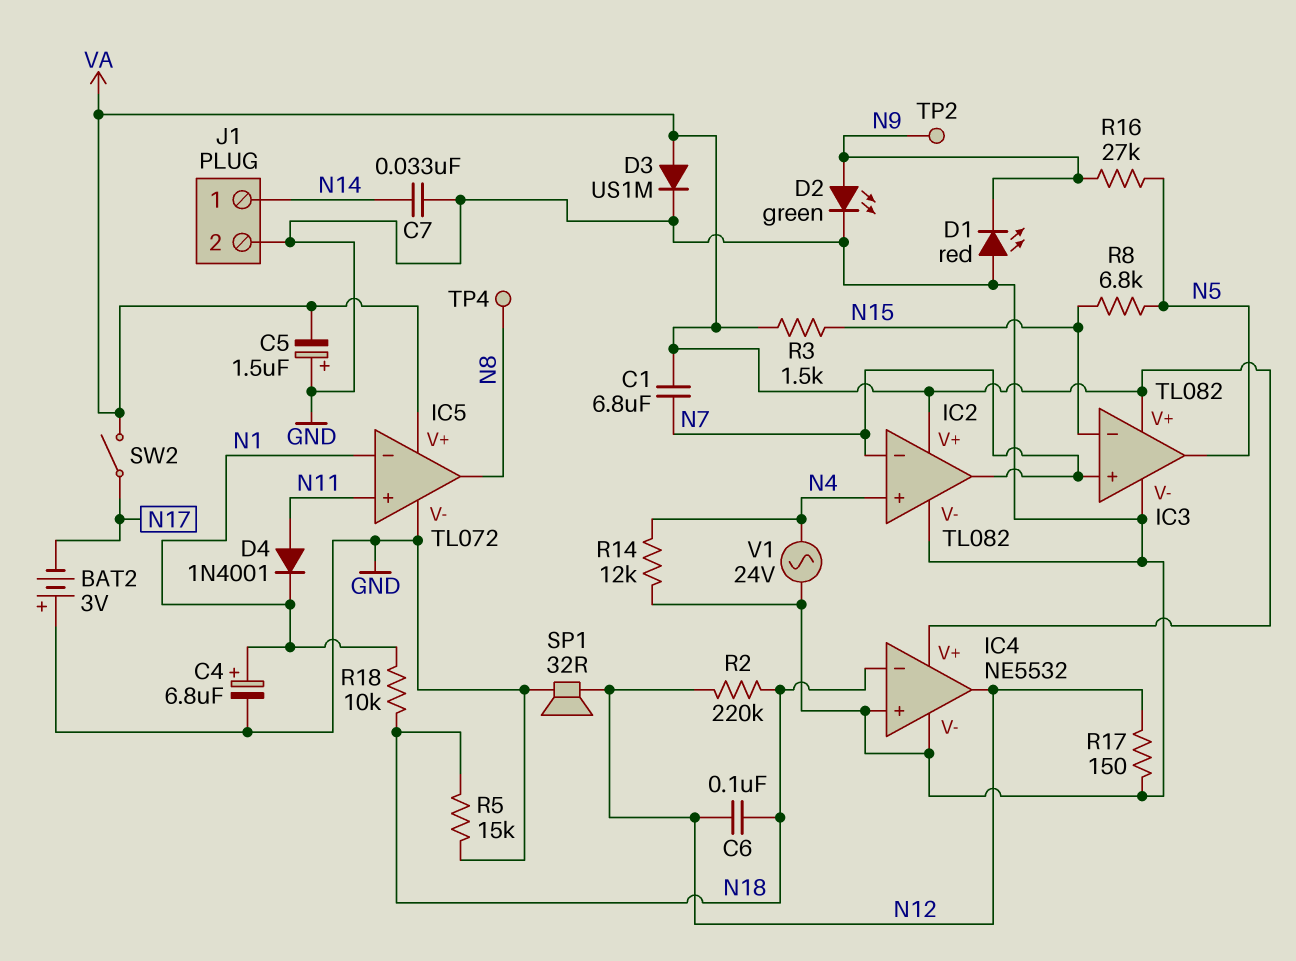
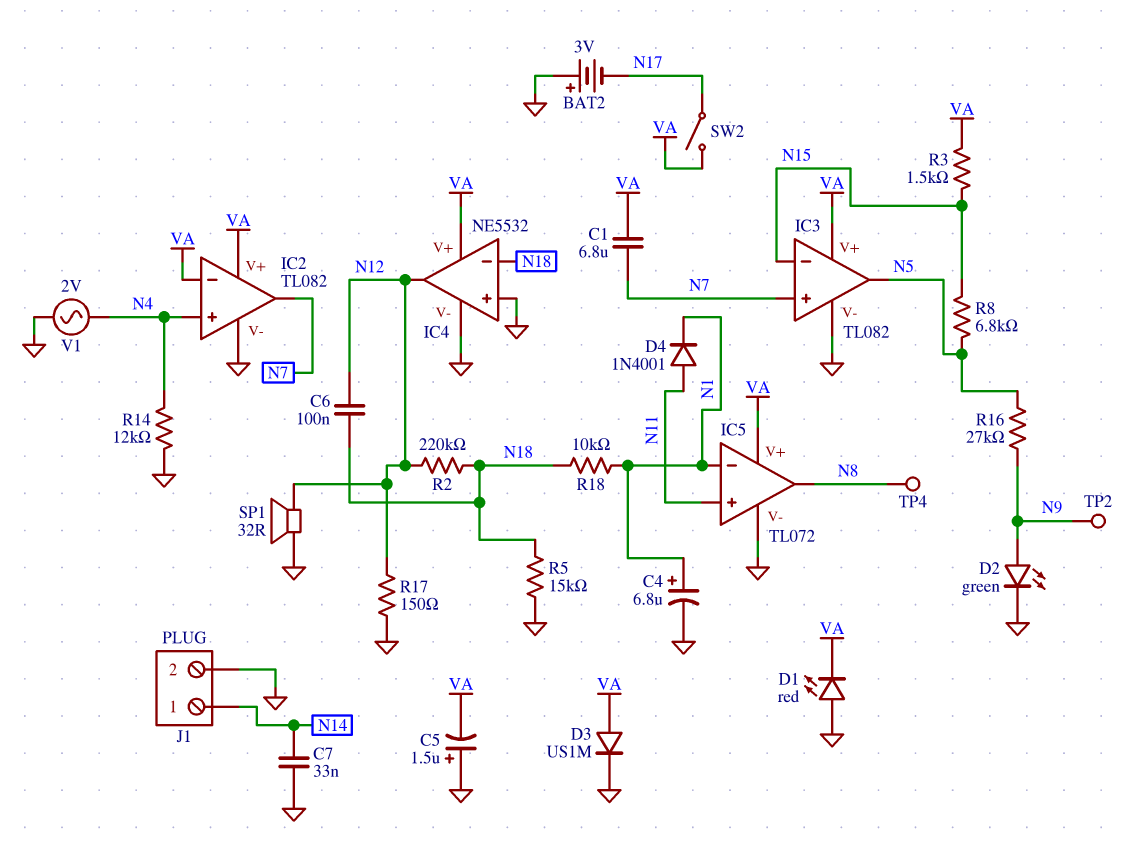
D1: LED red (A GND, K N9) -> LED red (A GND, K VA)
IC2 pin in-: N7 -> VA
V1: AC 24V (GND, N4) -> AC 2V (GND, N4)

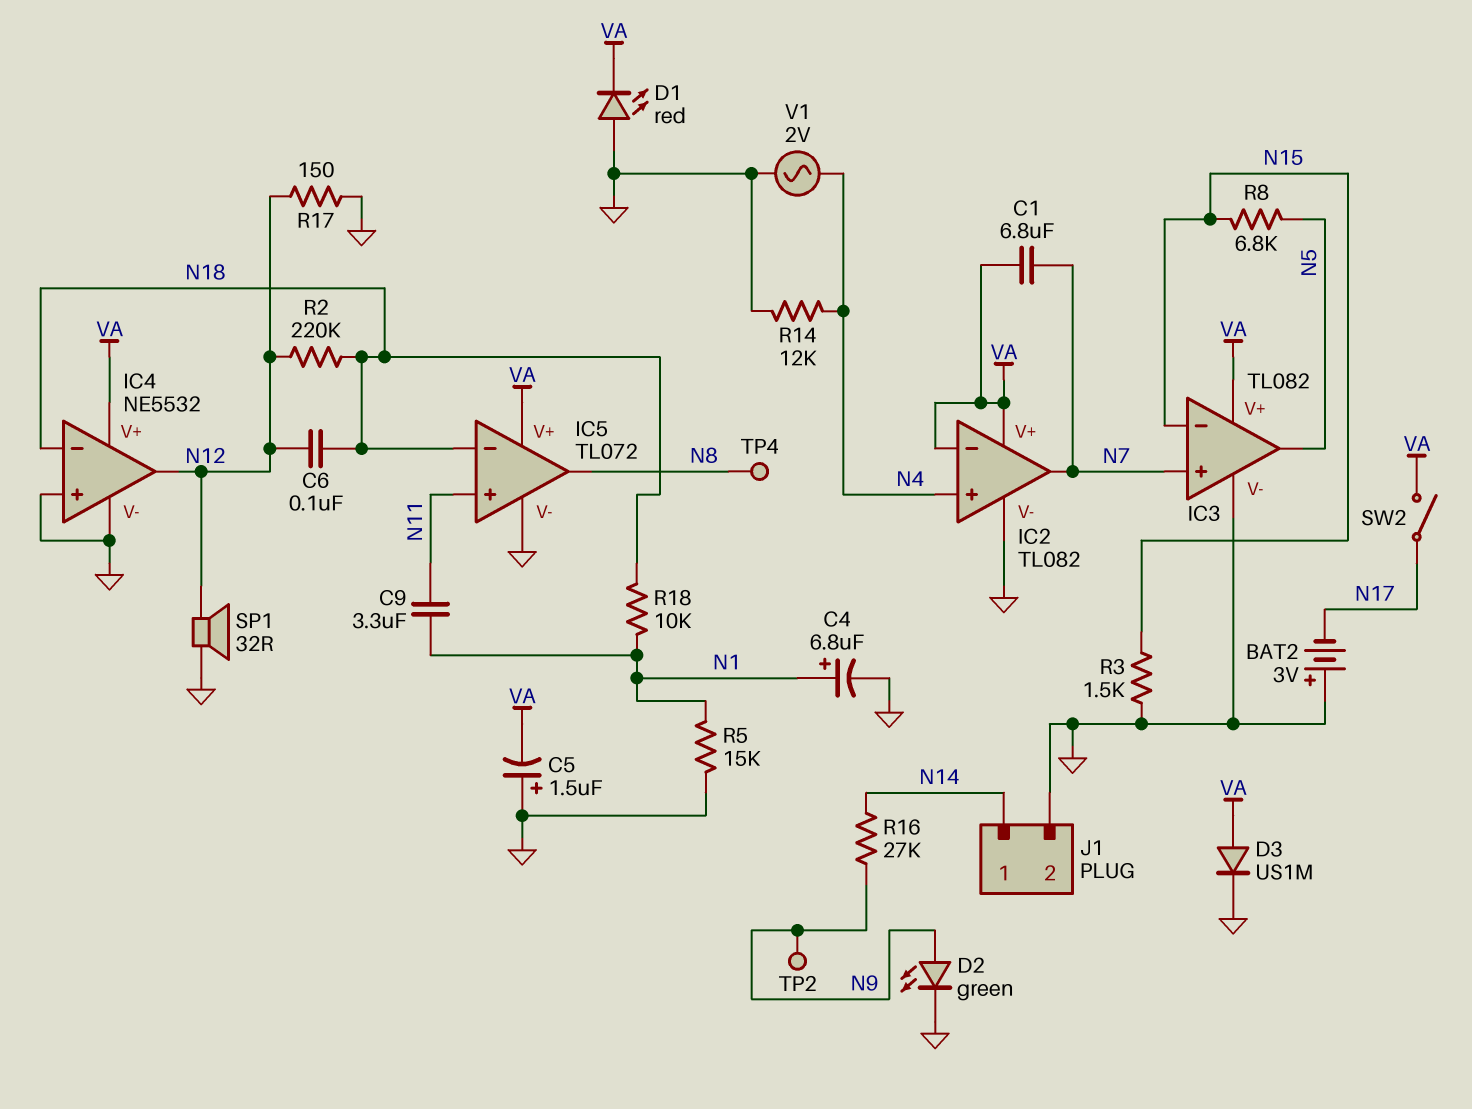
C7: 33nF (GND, N14) -> none
C9: none -> 3.3uF (N1, N11)
D4: diode 1N4001 (A N11, K N1) -> none
IC5 pin in-: N1 -> N18
R3: 1.5k (N15, VA) -> 1.5k (GND, N15)
R5: 15k (GND, N18) -> 15k (GND, N1)
R16: 27k (N5, N9) -> 27k (N9, N14)

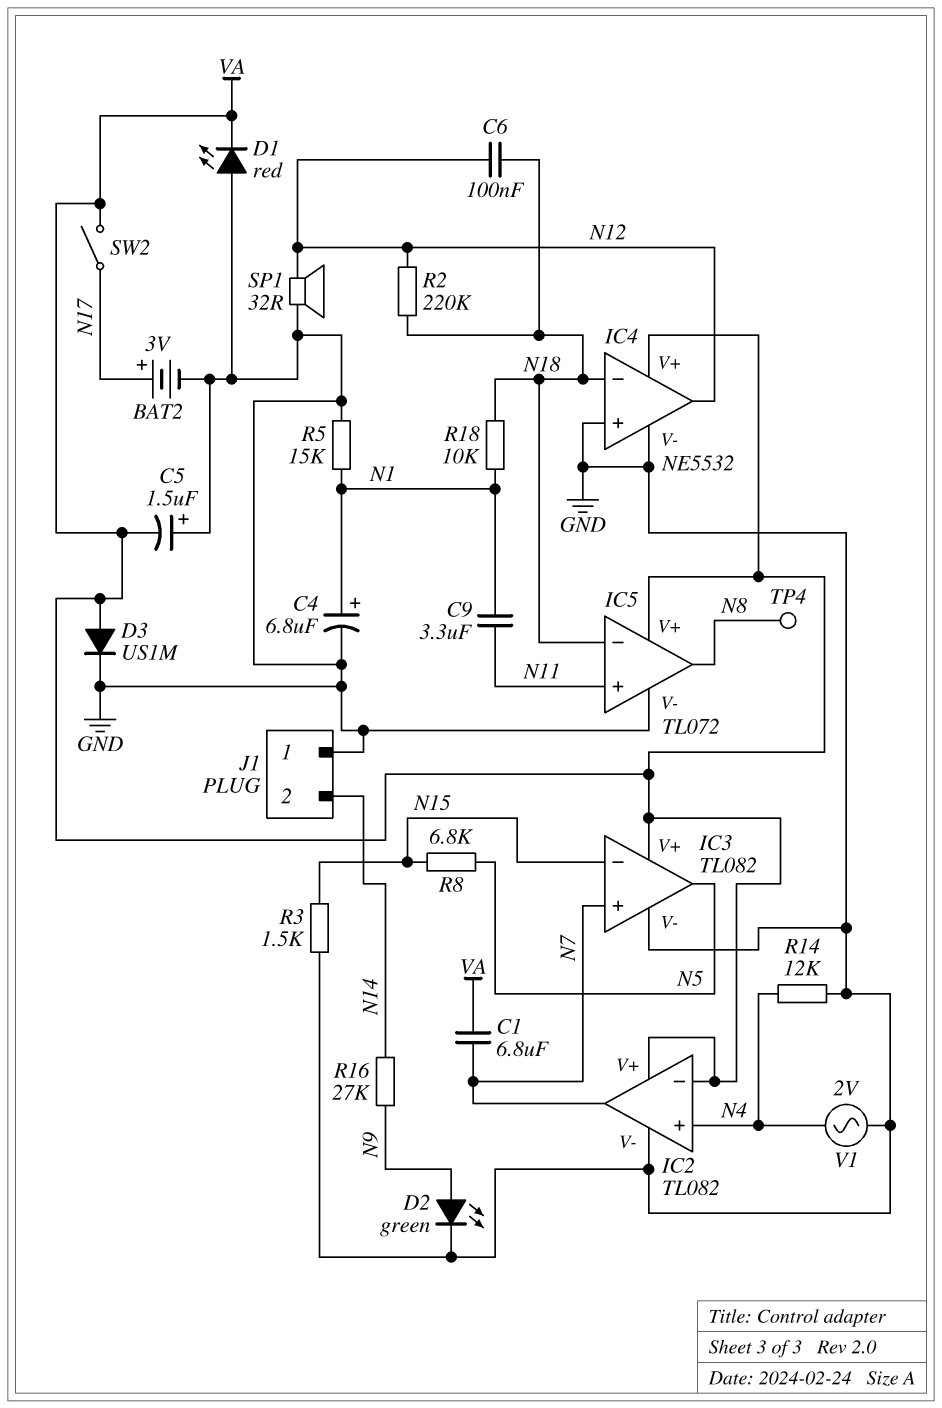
BAT2: 3V (plus GND, minus N17) -> 3V (plus N17, minus GND)
J1 pin 1: N14 -> GND
J1 pin 2: GND -> N14
R17: 150 (GND, N12) -> none
TP2: test point (N9) -> none

